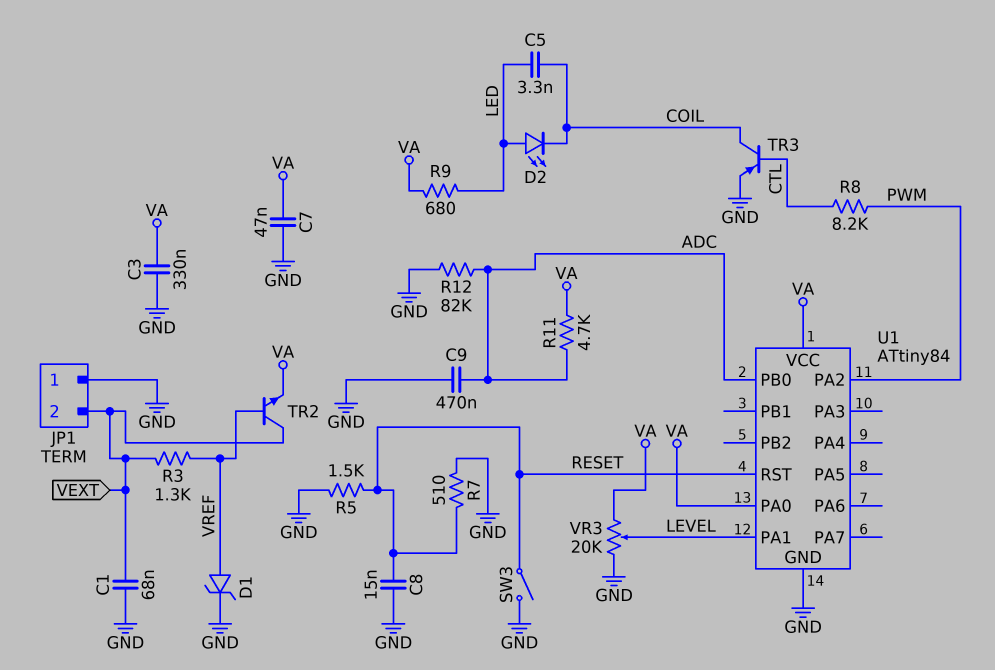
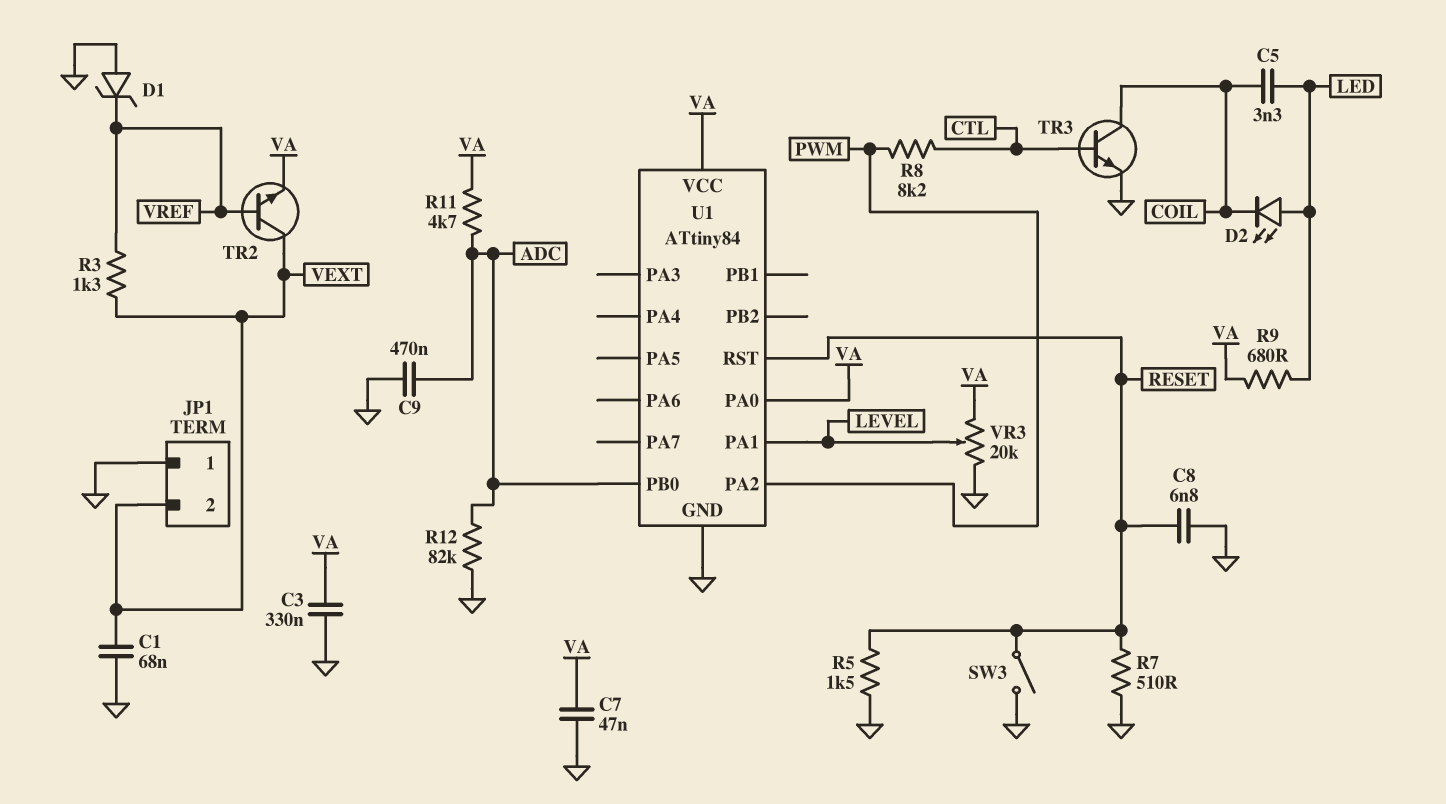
C8: 15nF (GND, RESET) -> 6.8nF (GND, RESET)
D1: zener (A VREF, K GND) -> zener (A GND, K VREF)
TR3: PNP (B CTL, C COIL, E GND) -> NPN (B CTL, C COIL, E GND)

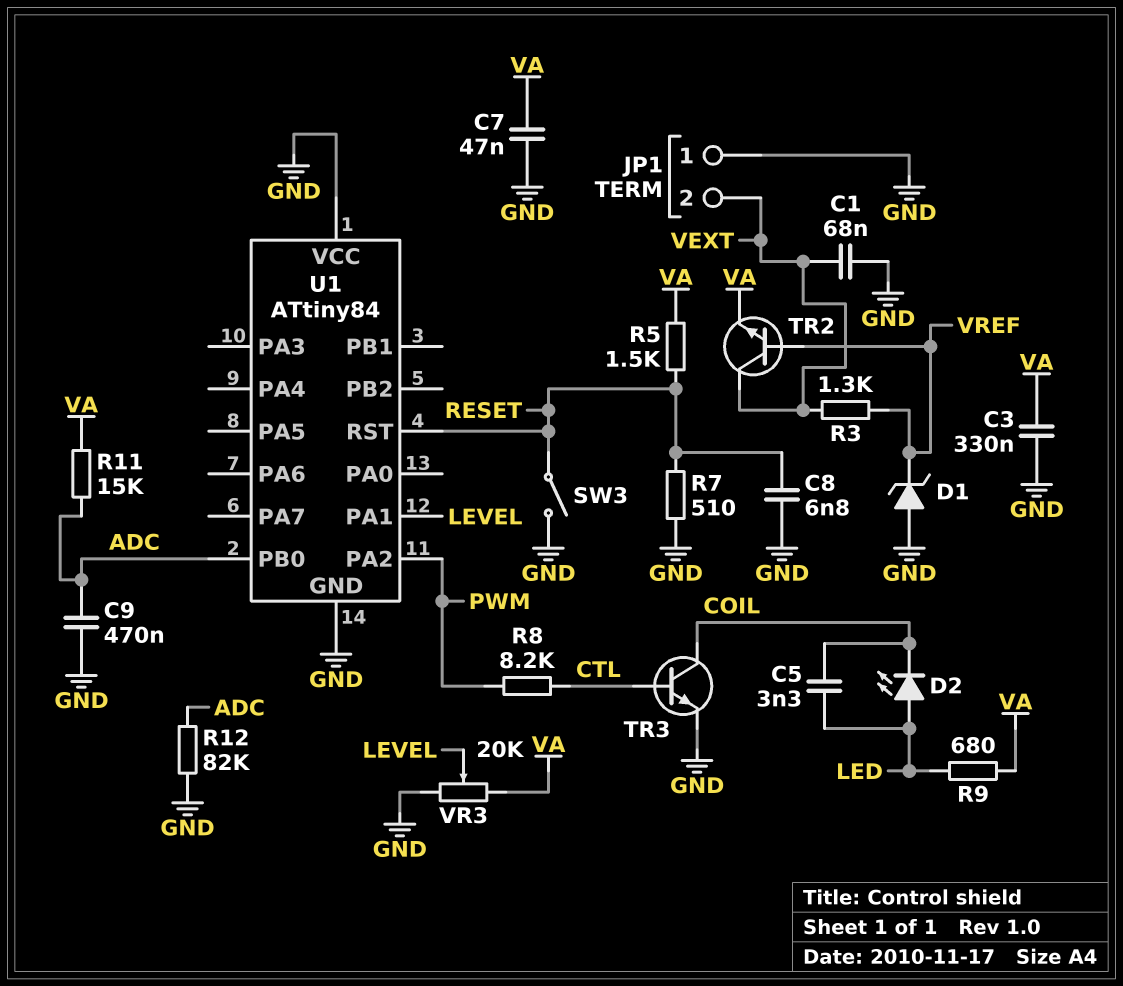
R5: 1.5k (GND, RESET) -> 1.5k (RESET, VA)
R11: 4.7k (ADC, VA) -> 15k (ADC, VA)
U1 pin PA0: VA -> none
U1 pin VCC: VA -> GND

